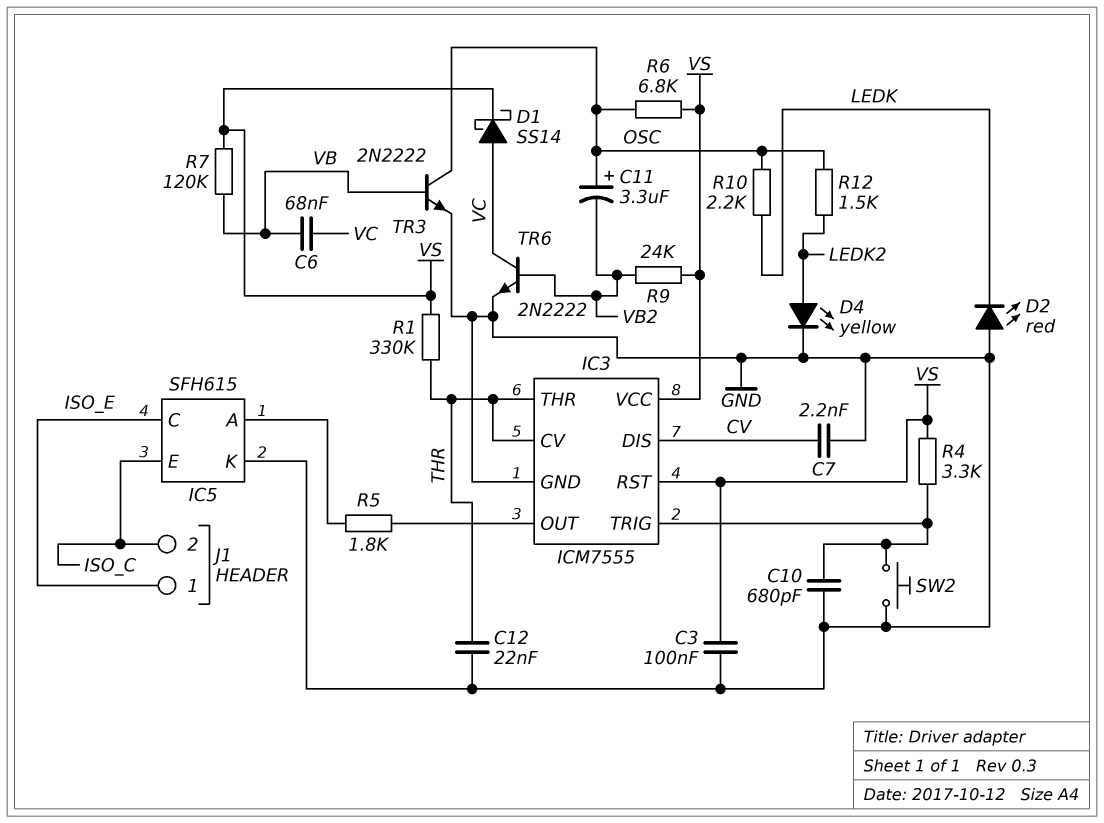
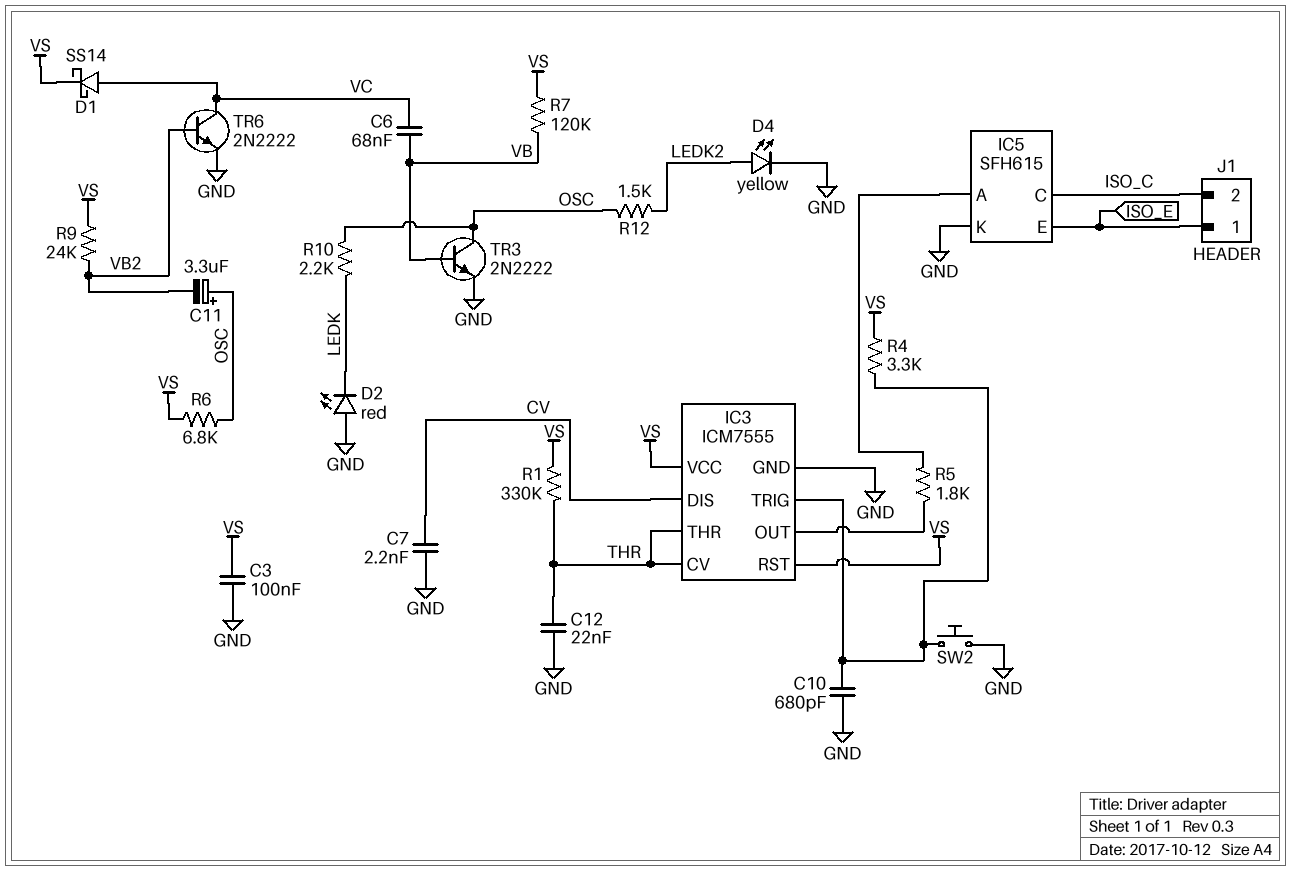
IC5 pin C: ISO_E -> ISO_C
IC5 pin E: ISO_C -> ISO_E

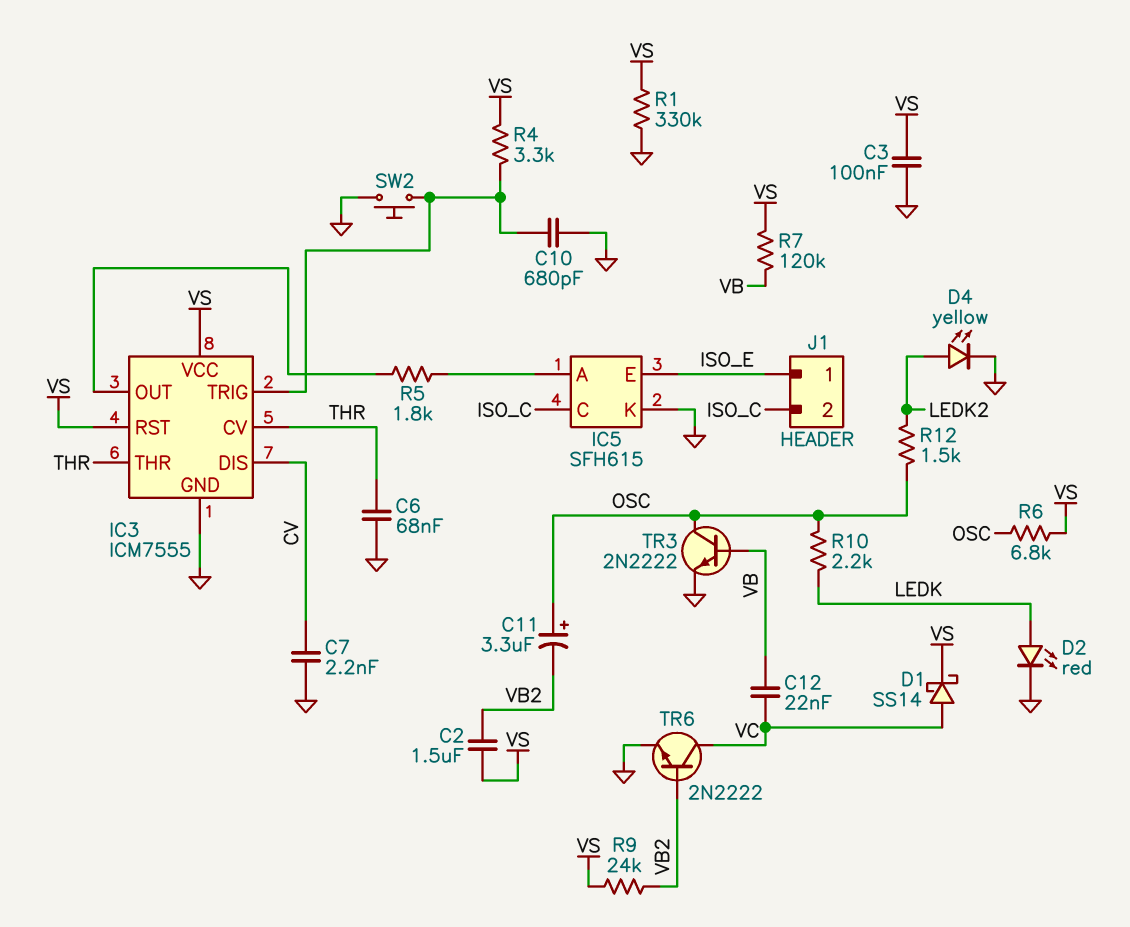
C2: none -> 1.5uF (VB2, VS)
C6: 68nF (VB, VC) -> 68nF (GND, THR)
C12: 22nF (GND, THR) -> 22nF (VB, VC)
D2: LED red (A GND, K LEDK) -> LED red (A LEDK, K GND)
R1: 330k (THR, VS) -> 330k (GND, VS)

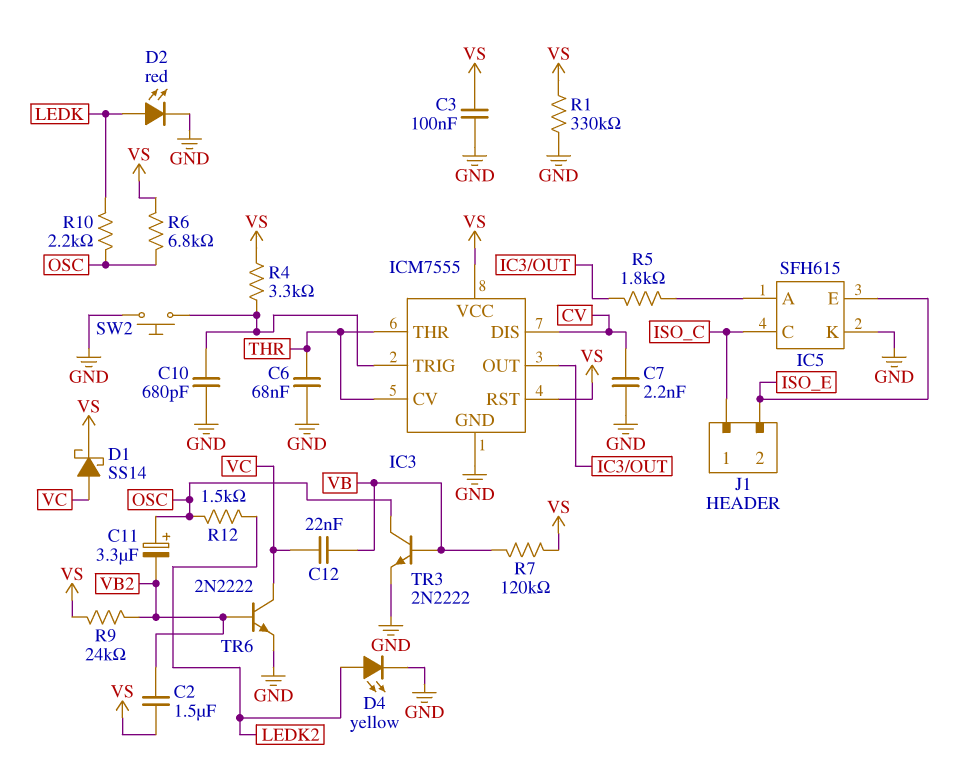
J1 pin 1: ISO_E -> ISO_C
J1 pin 2: ISO_C -> ISO_E

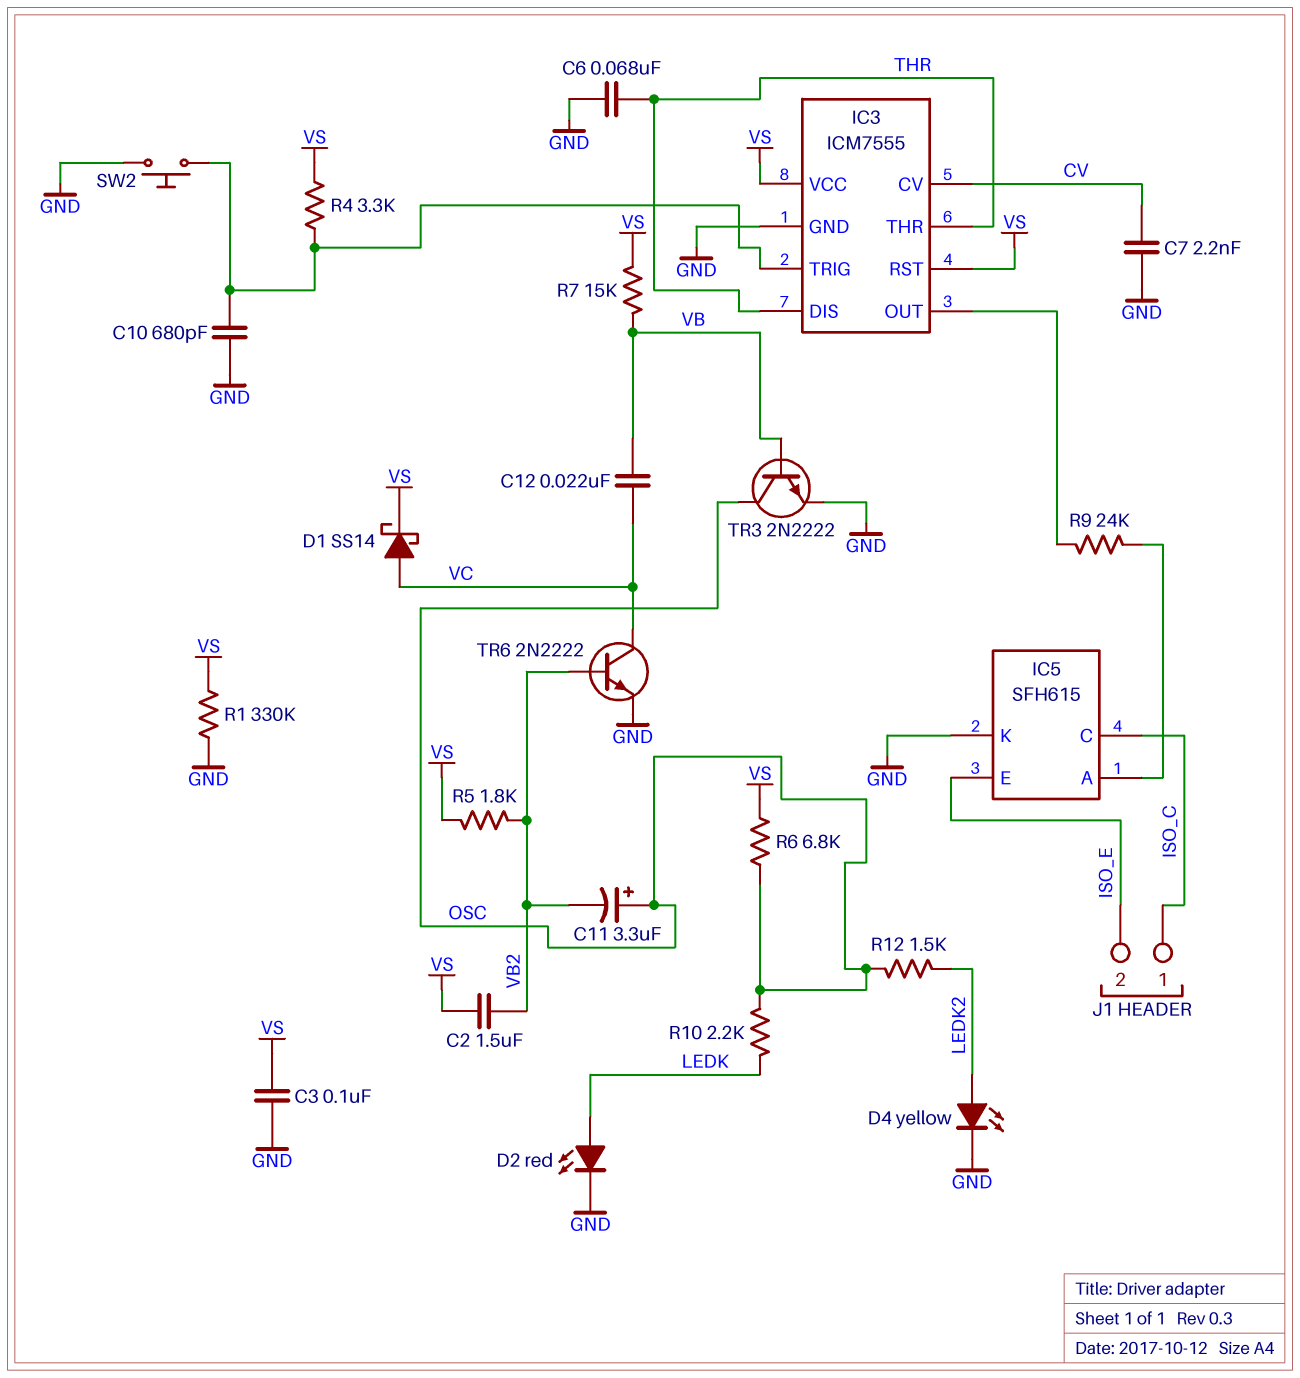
IC3 pin CV: THR -> CV
IC3 pin DIS: CV -> THR
R5: 1.8k (IC3/OUT, IC5/A) -> 1.8k (VB2, VS)
R7: 120k (VB, VS) -> 15k (VB, VS)
R9: 24k (VB2, VS) -> 24k (IC3/OUT, IC5/A)

